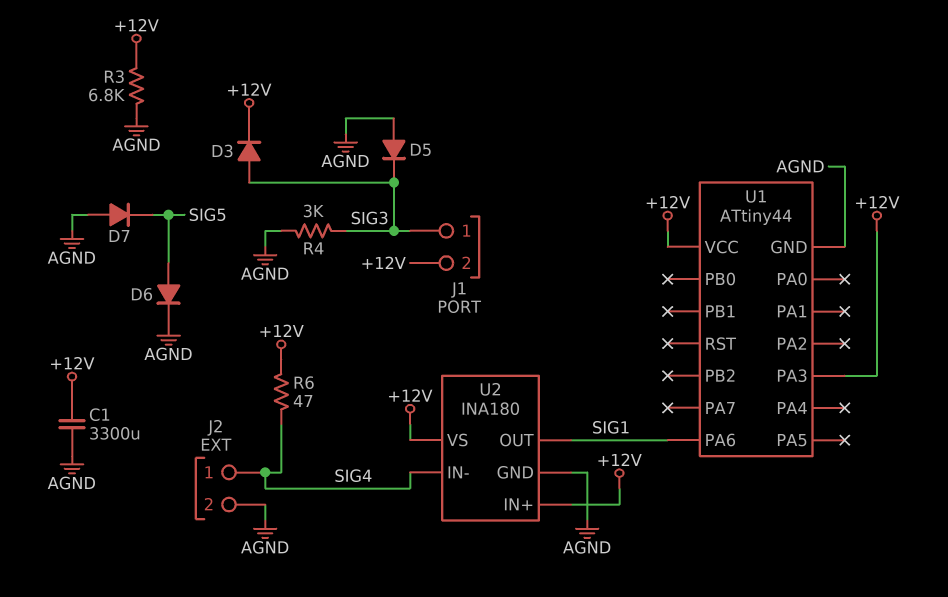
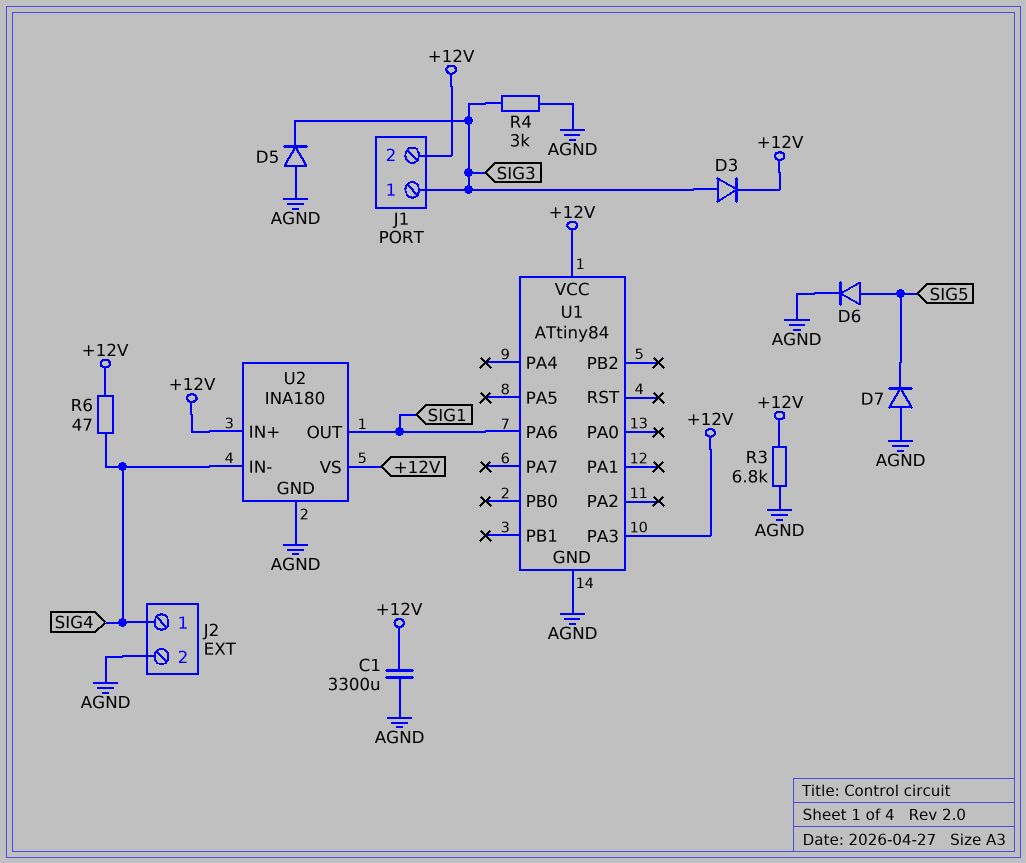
U1: ATtiny44 -> ATtiny84

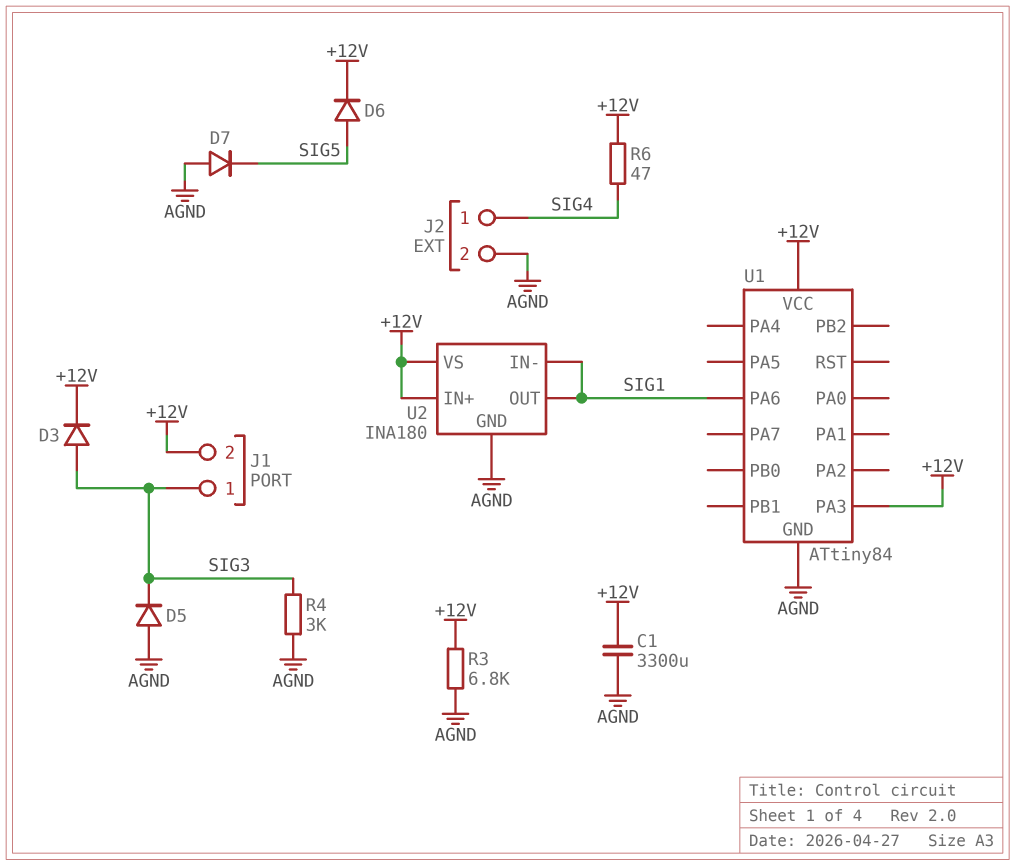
D6: diode (A SIG5, K AGND) -> diode (A SIG5, K +12V)
U2 pin IN-: SIG4 -> SIG1

